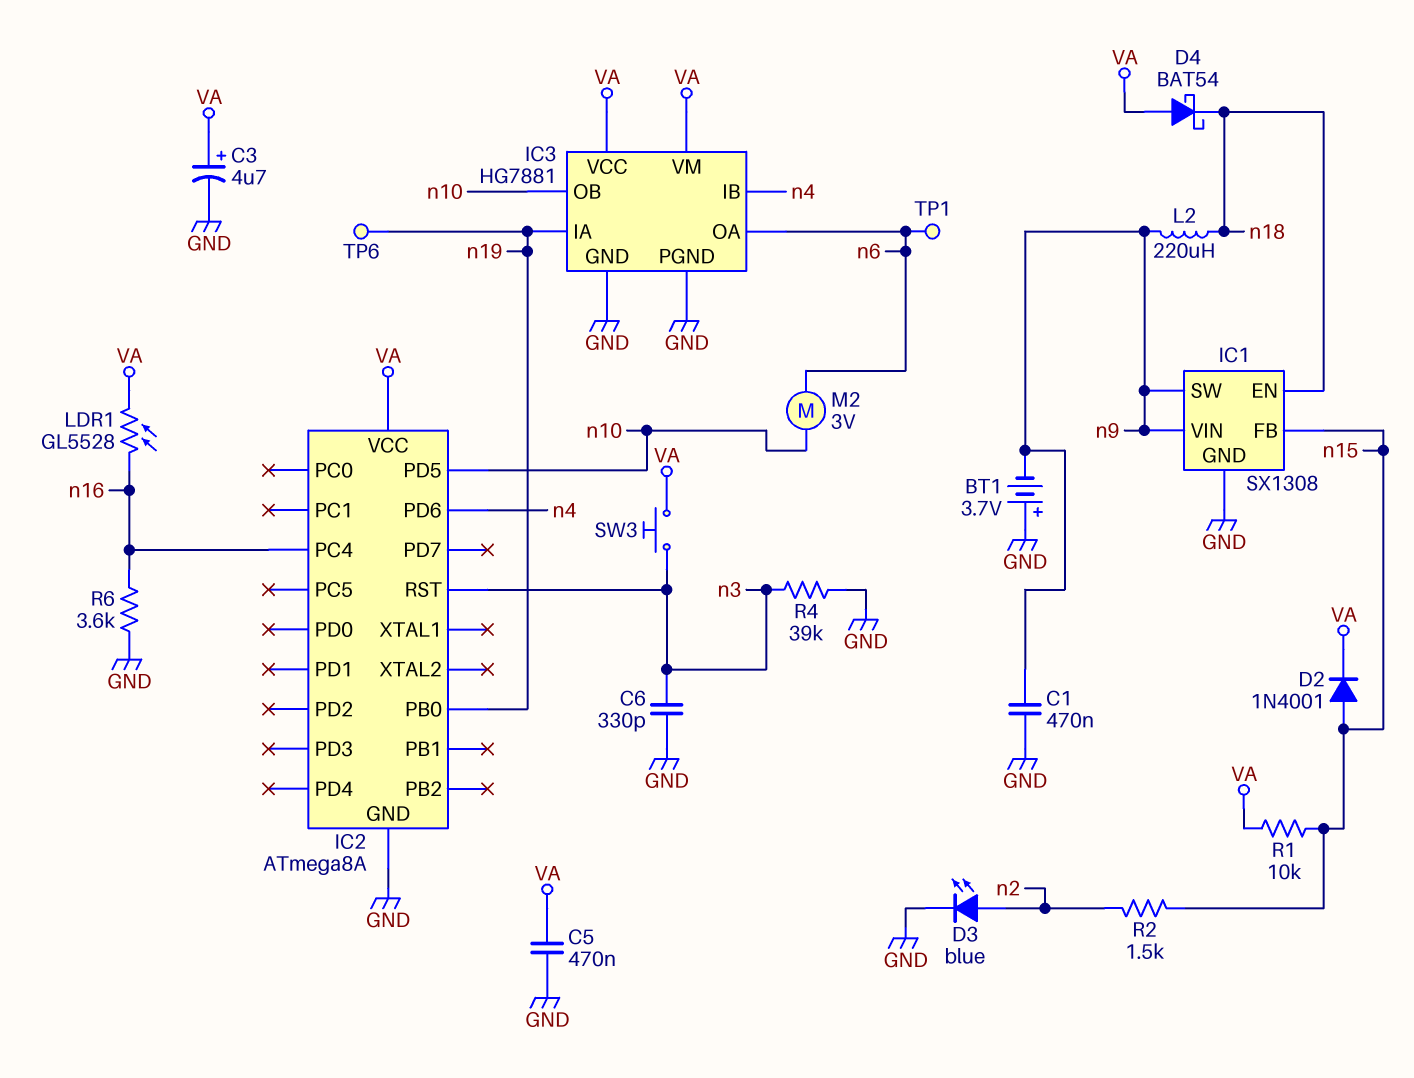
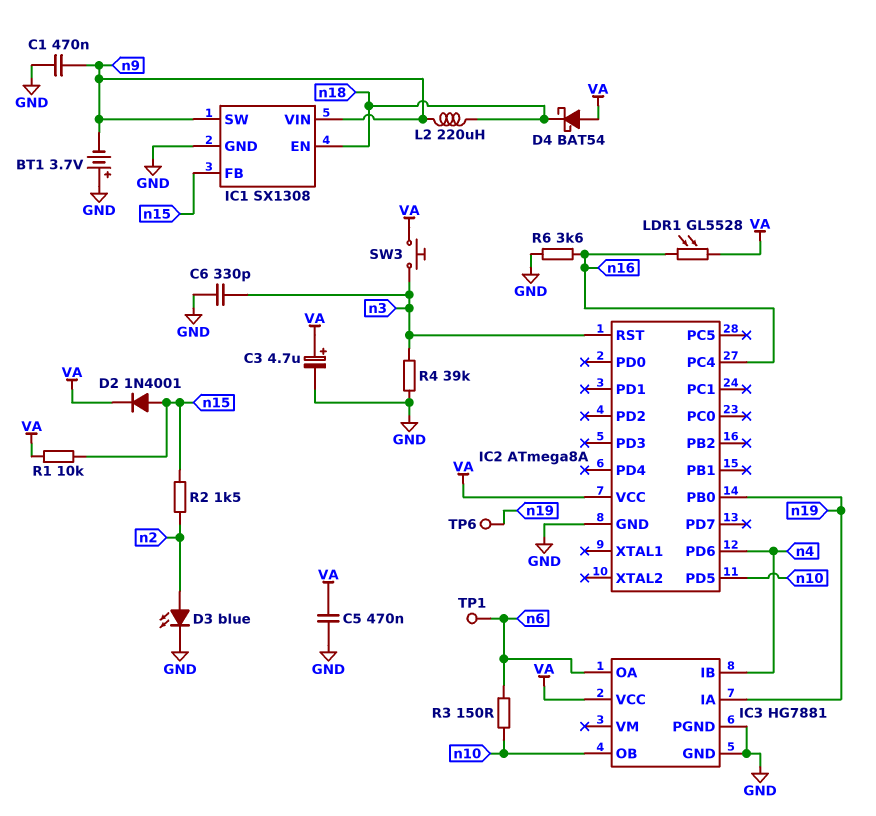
IC3 pin VM: VA -> none
M2: motor 3V (n6, n10) -> none
R3: none -> 150 (n6, n10)

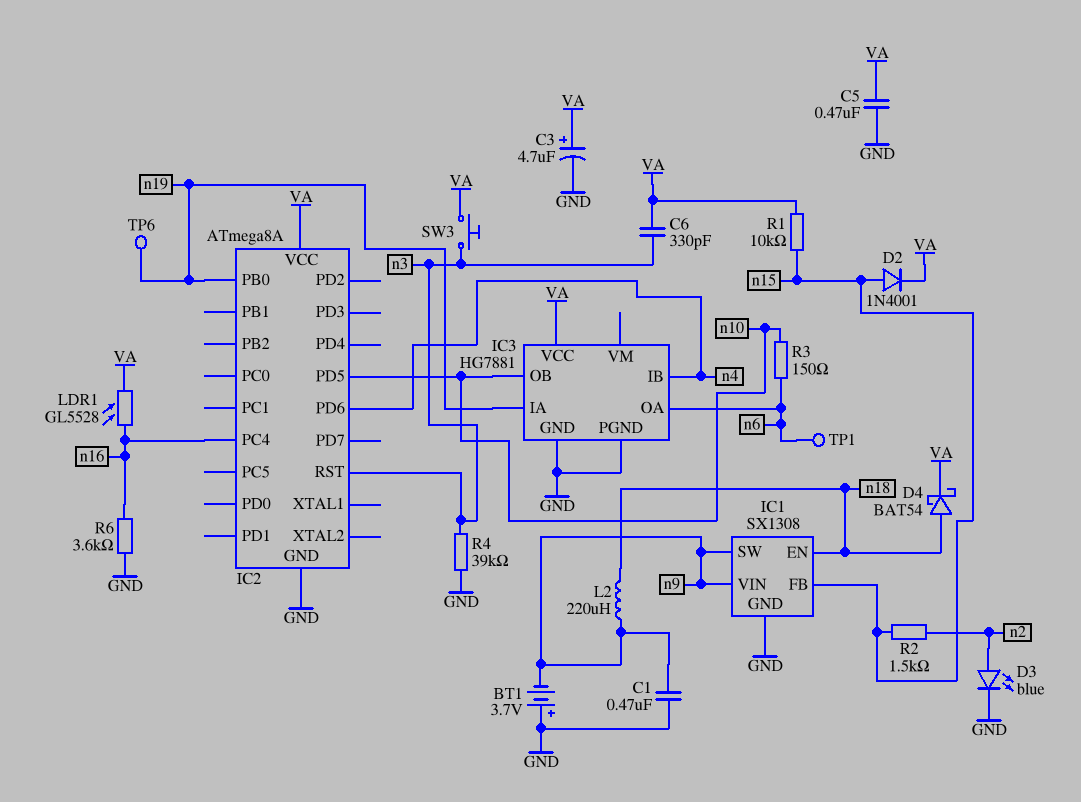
C6: 330pF (GND, n3) -> 330pF (VA, n3)
D4: schottky BAT54 (A VA, K n18) -> schottky BAT54 (A n18, K VA)

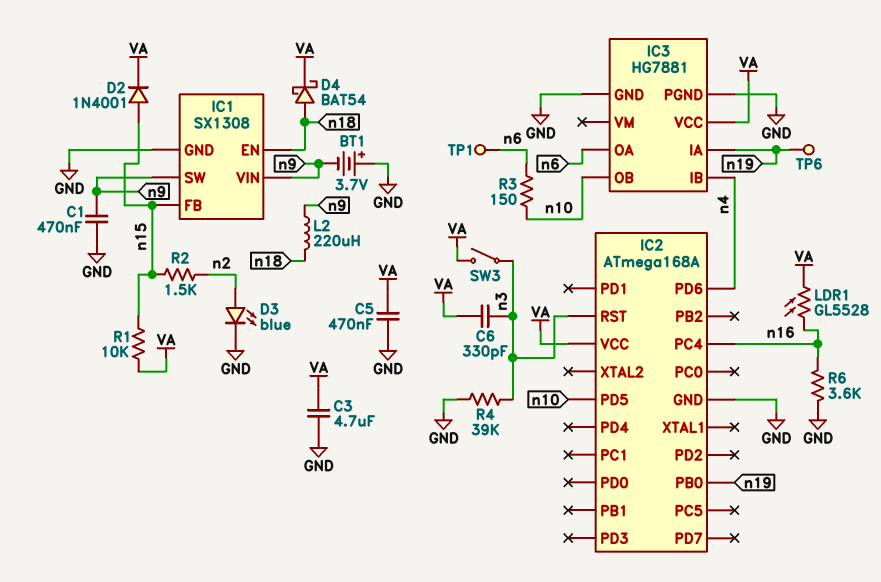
C3: 4.7uF (plus VA, minus GND) -> 4.7uF (GND, VA)
IC2: ATmega8A -> ATmega168A
SW3: button (VA, n3) -> switch (VA, n3)

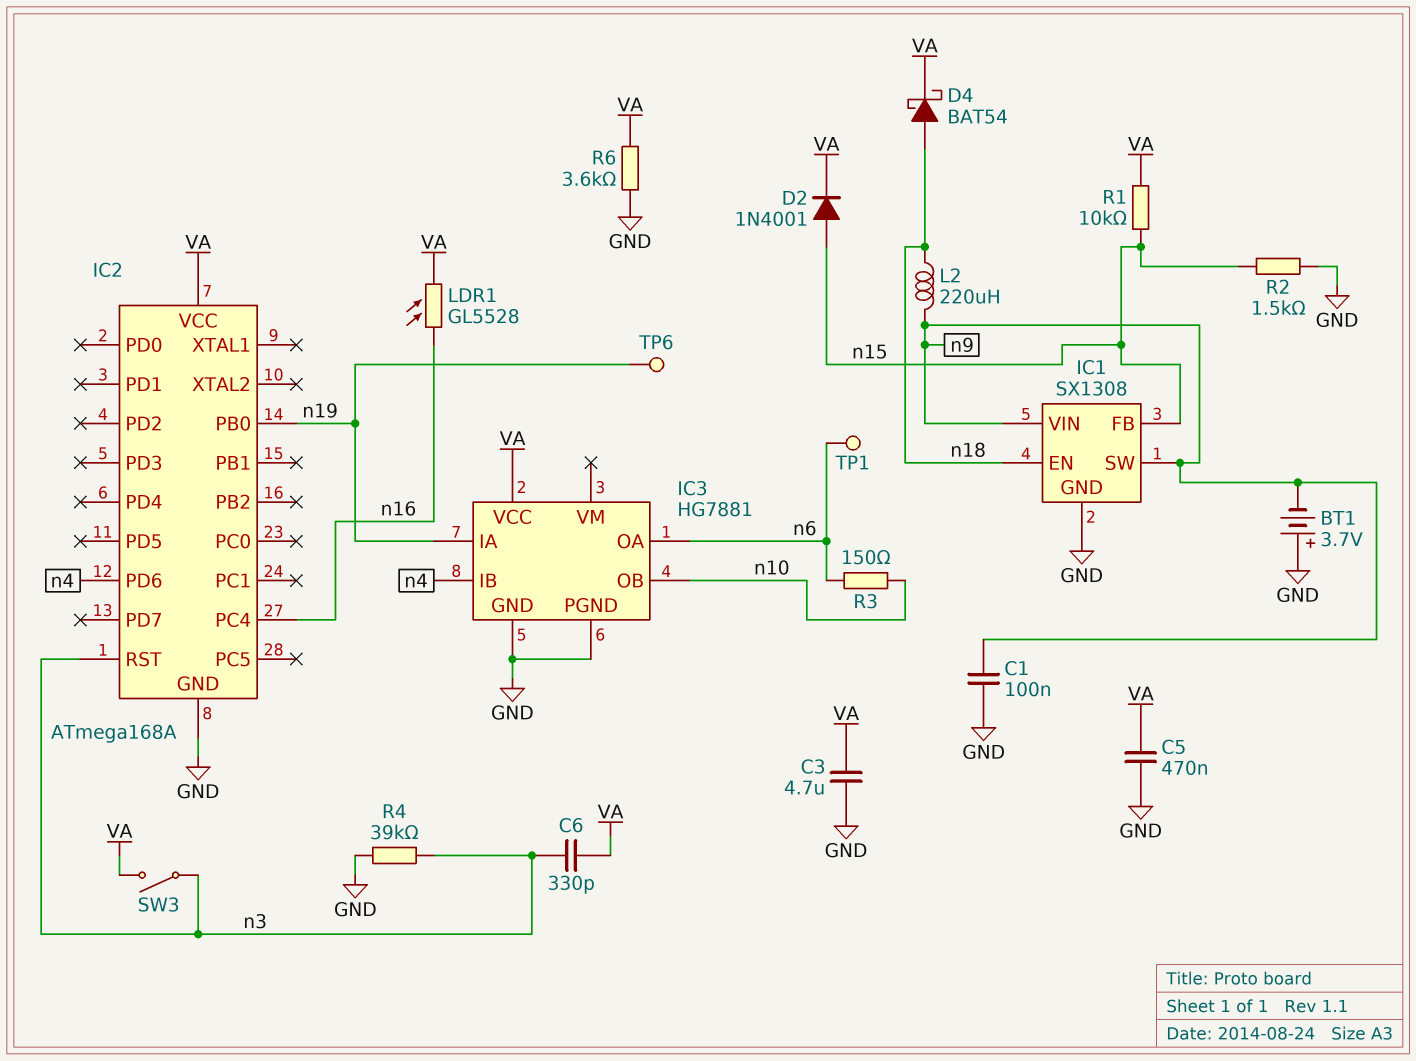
C1: 470nF (GND, n9) -> 100nF (GND, n9)
D3: LED blue (A n2, K GND) -> none
IC2 pin PD5: n10 -> none
R2: 1.5k (n2, n15) -> 1.5k (GND, n15)
R6: 3.6k (GND, n16) -> 3.6k (GND, VA)

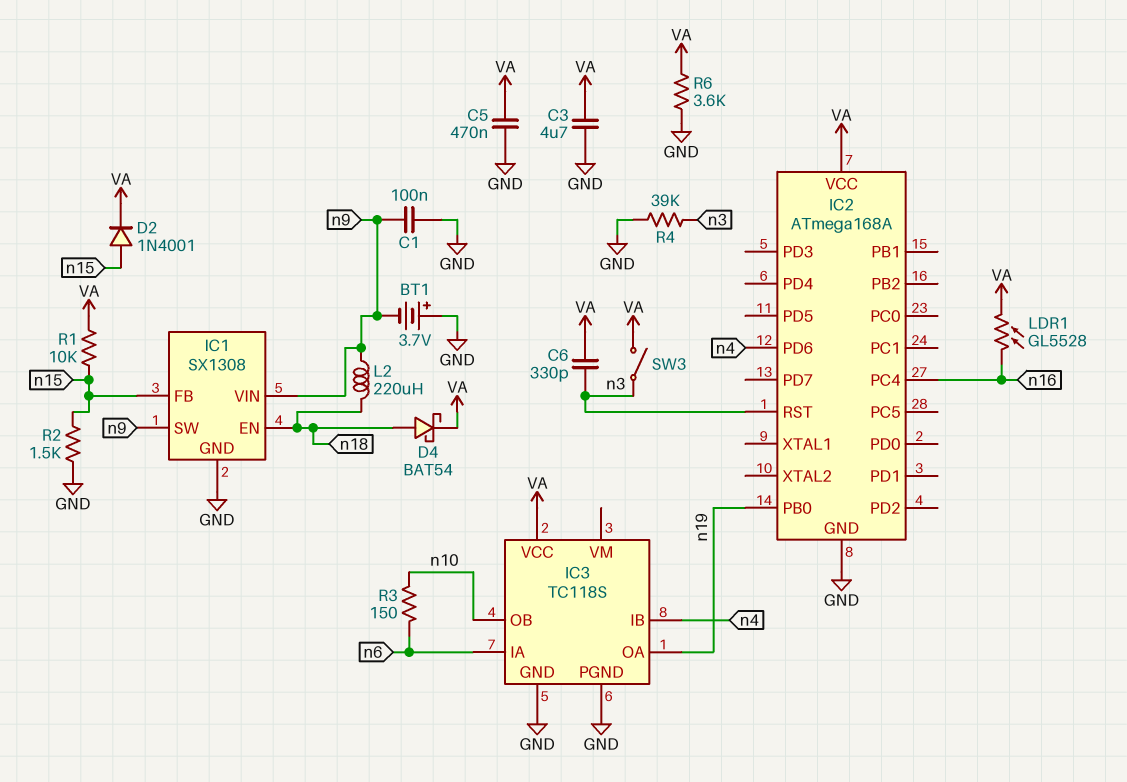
IC3: HG7881 -> TC118S
IC3 pin IA: n19 -> n6
IC3 pin OA: n6 -> n19
TP1: test point (n6) -> none
TP6: test point (n19) -> none

